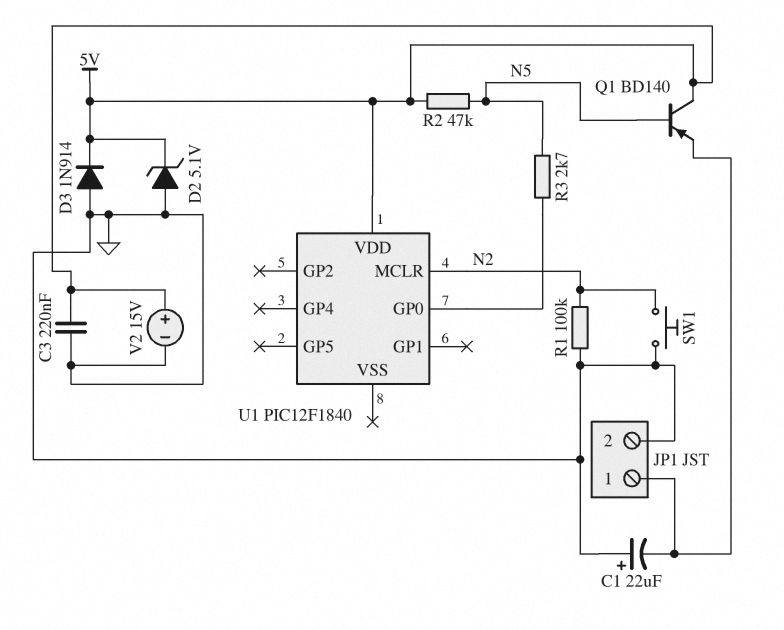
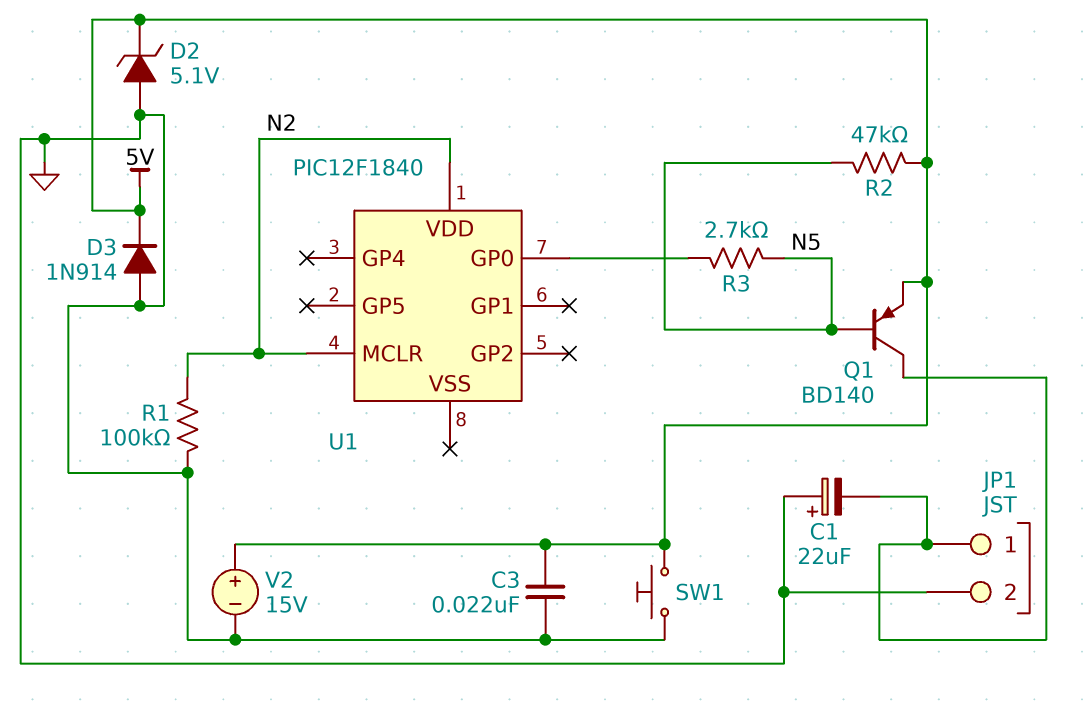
C3: 220nF (5V, GND) -> 22nF (5V, GND)
Q1: PNP BD140 (B N5, C 5V, E JP1/1) -> PNP BD140 (B N5, C JP1/1, E 5V)
SW1: button (GND, N2) -> button (5V, GND)
U1 pin VDD: 5V -> N2

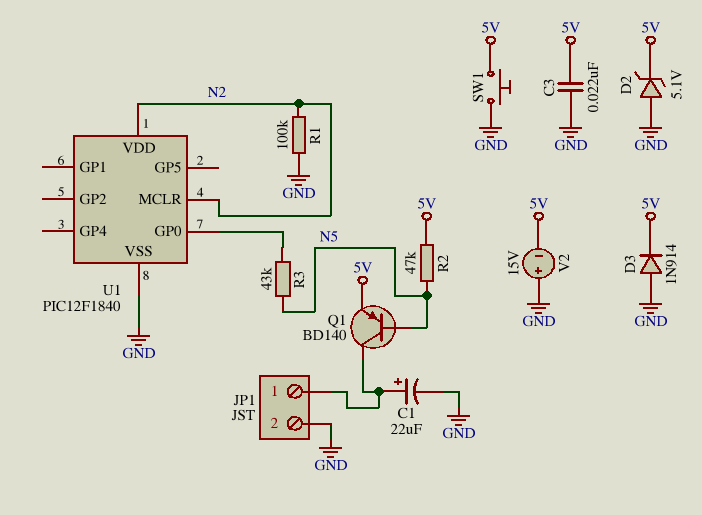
C1: 22uF (plus GND, minus JP1/1) -> 22uF (plus JP1/1, minus GND)
R3: 2.7k (N5, U1/GP0) -> 43k (N5, U1/GP0)
U1 pin VSS: none -> GND
V2: 15V (plus 5V, minus GND) -> 15V (plus GND, minus 5V)

